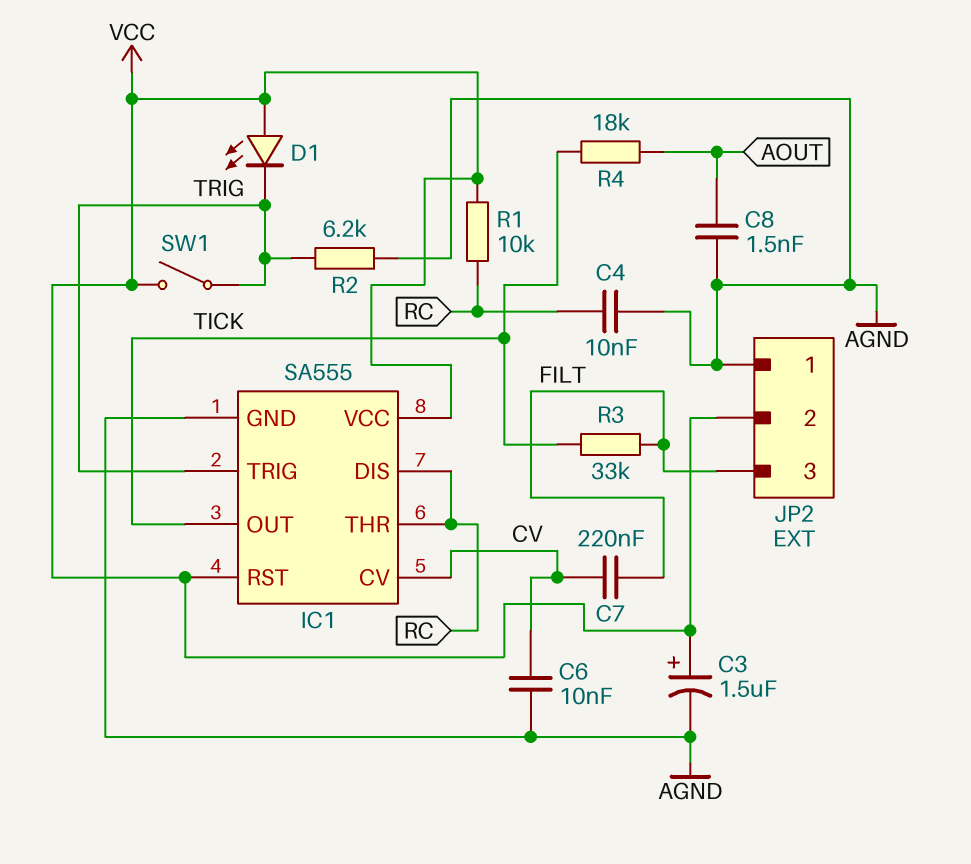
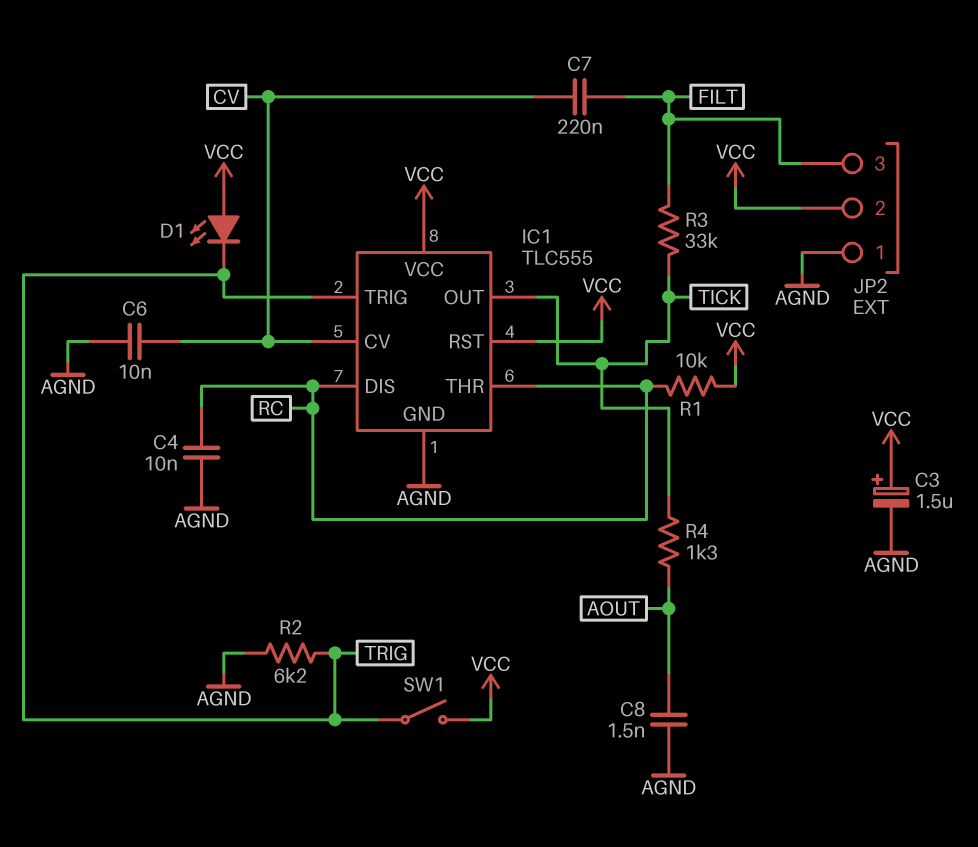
IC1: SA555 -> TLC555
R4: 18k (AOUT, TICK) -> 1.3k (AOUT, TICK)

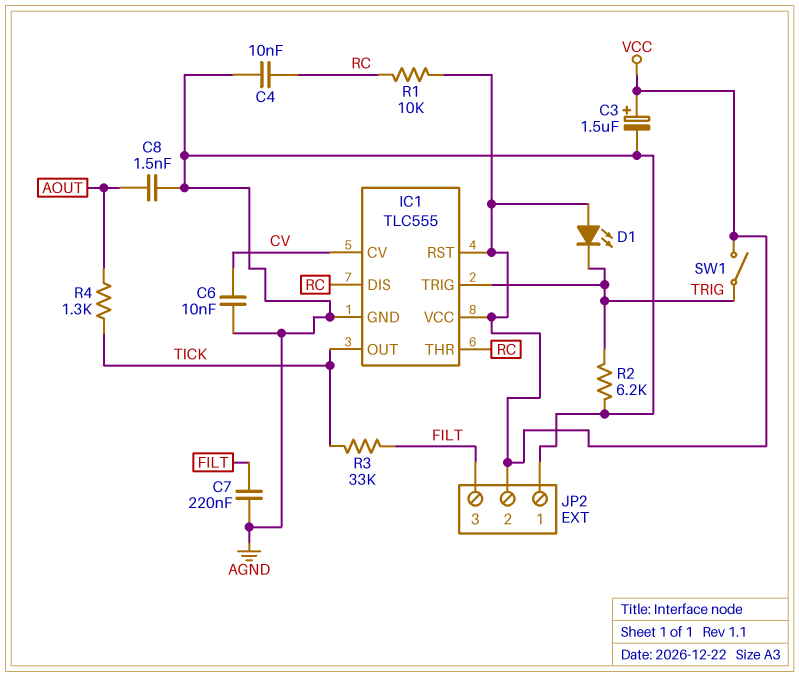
C7: 220nF (CV, FILT) -> 220nF (AGND, FILT)

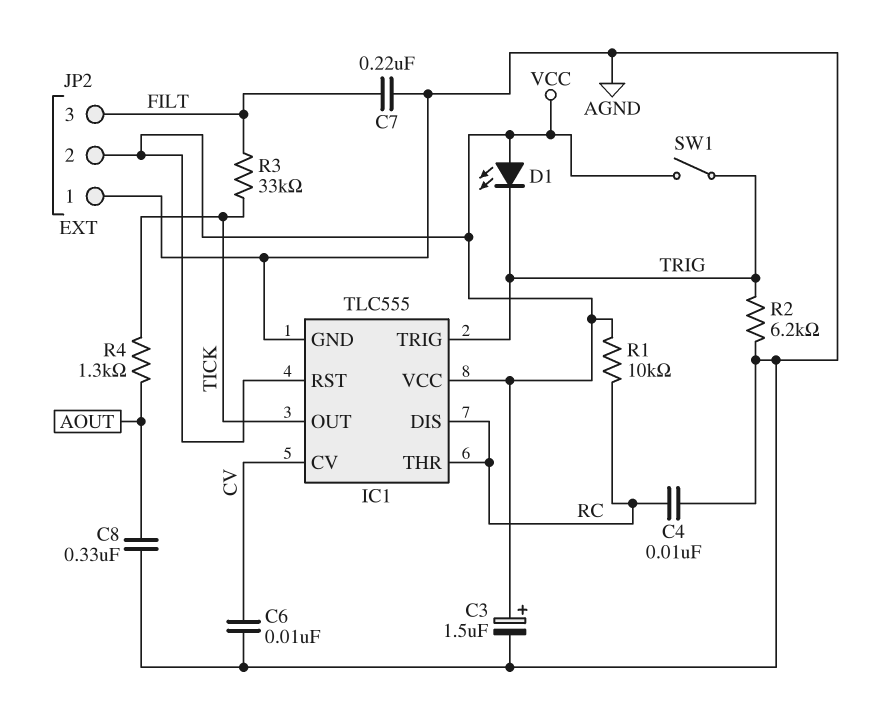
C8: 1.5nF (AGND, AOUT) -> 330nF (AGND, AOUT)

